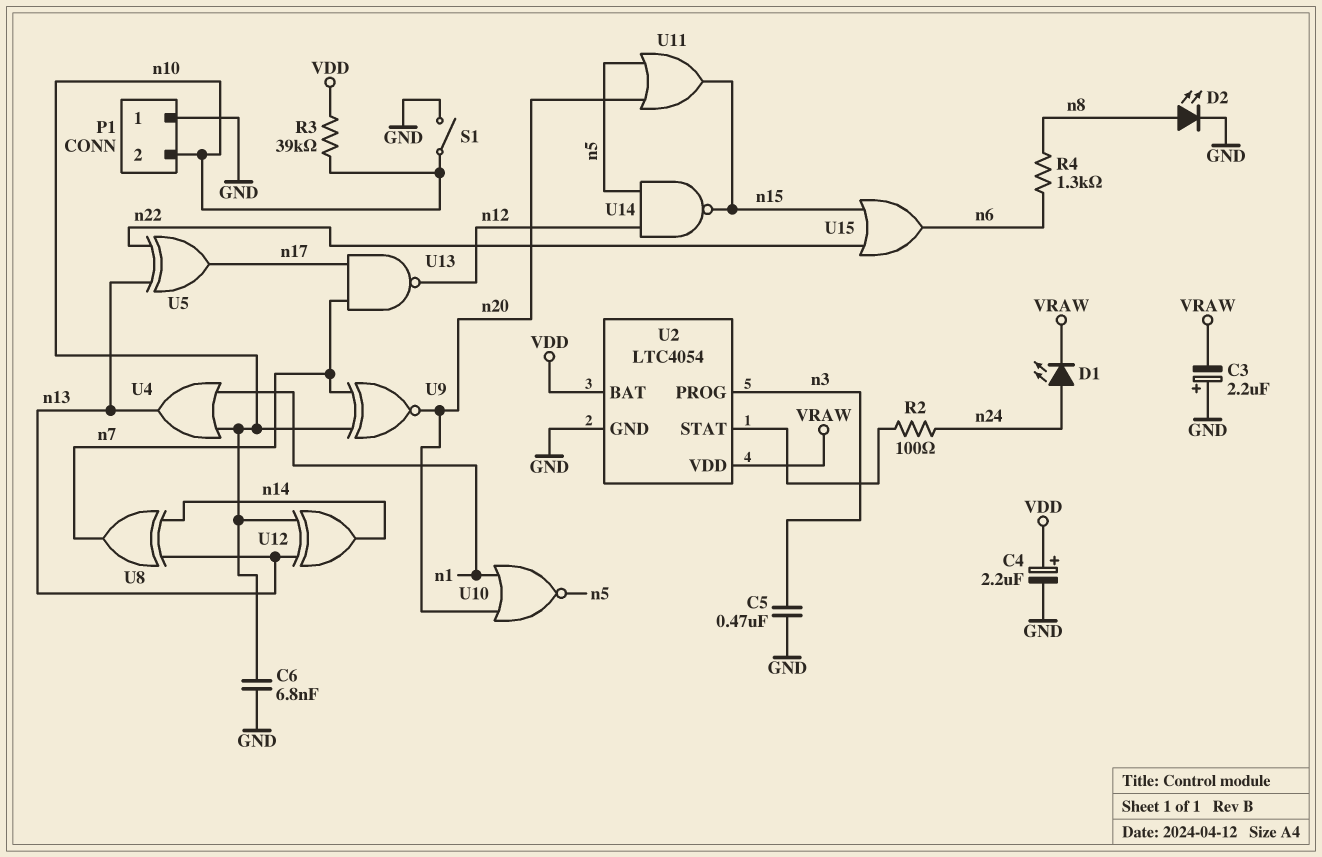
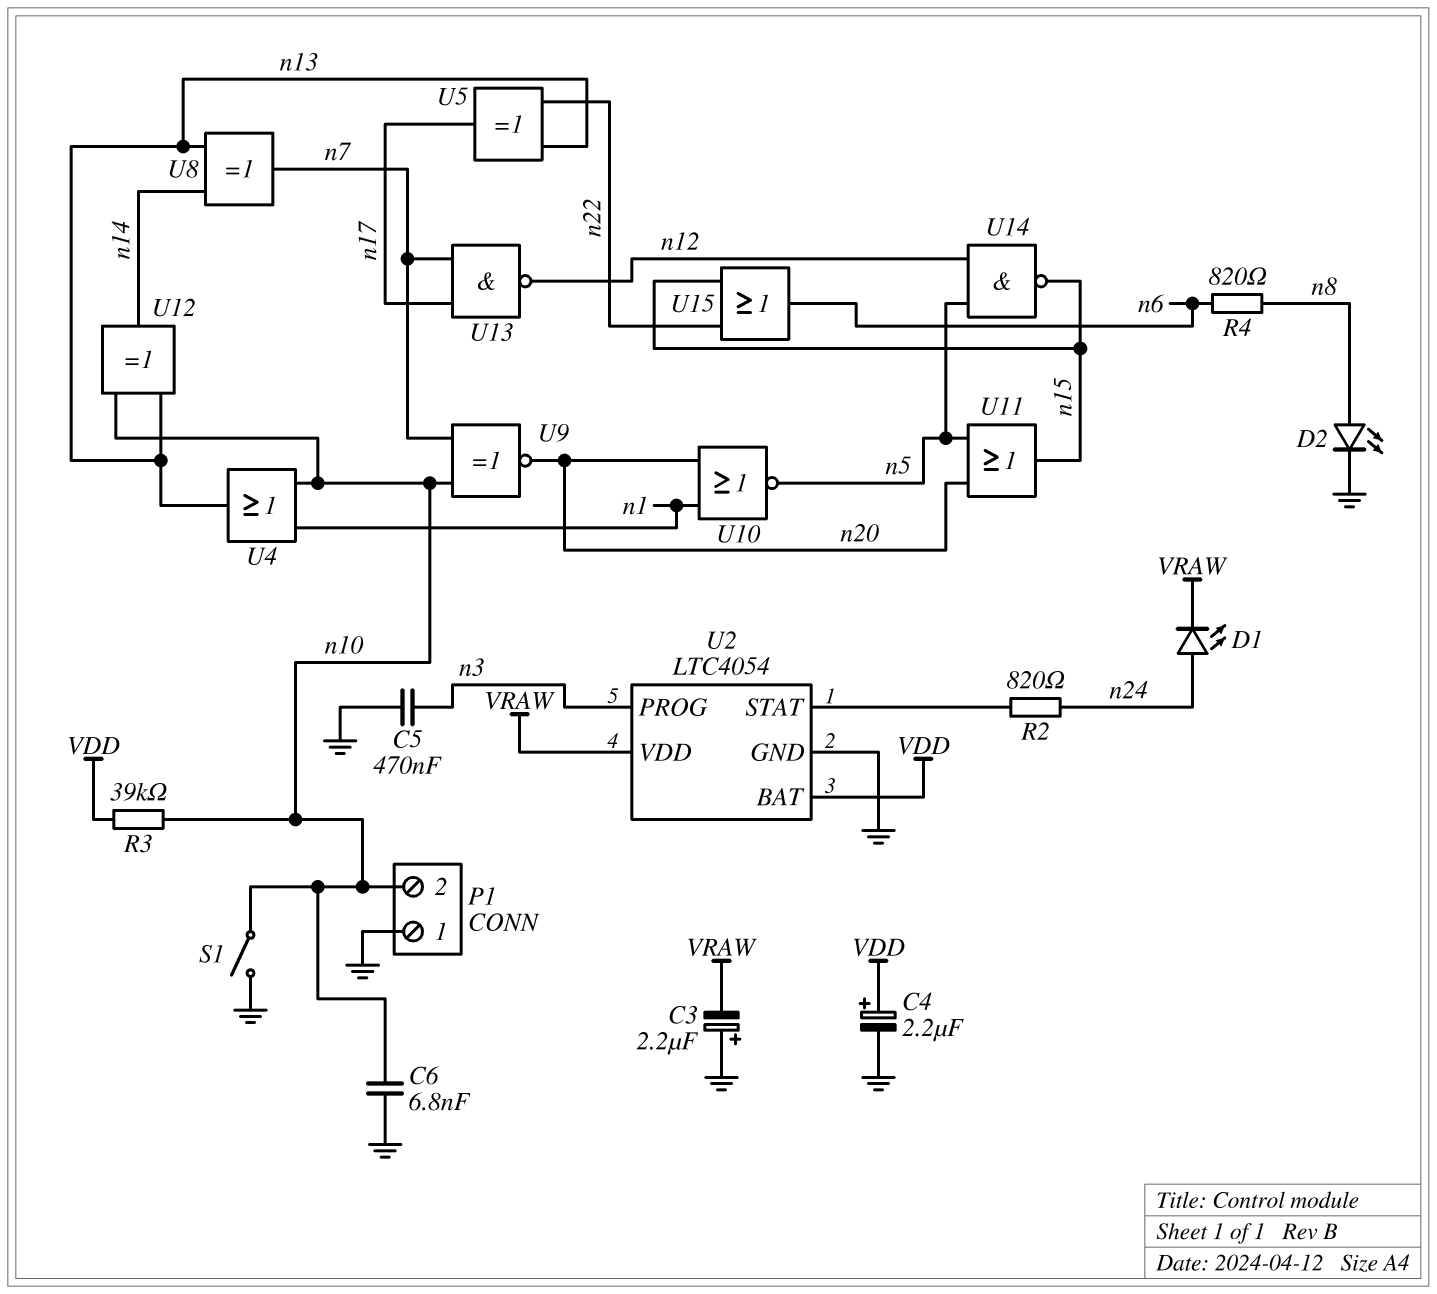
R2: 100 (U2/STAT, n24) -> 820 (U2/STAT, n24)
R4: 1.3k (n6, n8) -> 820 (n6, n8)

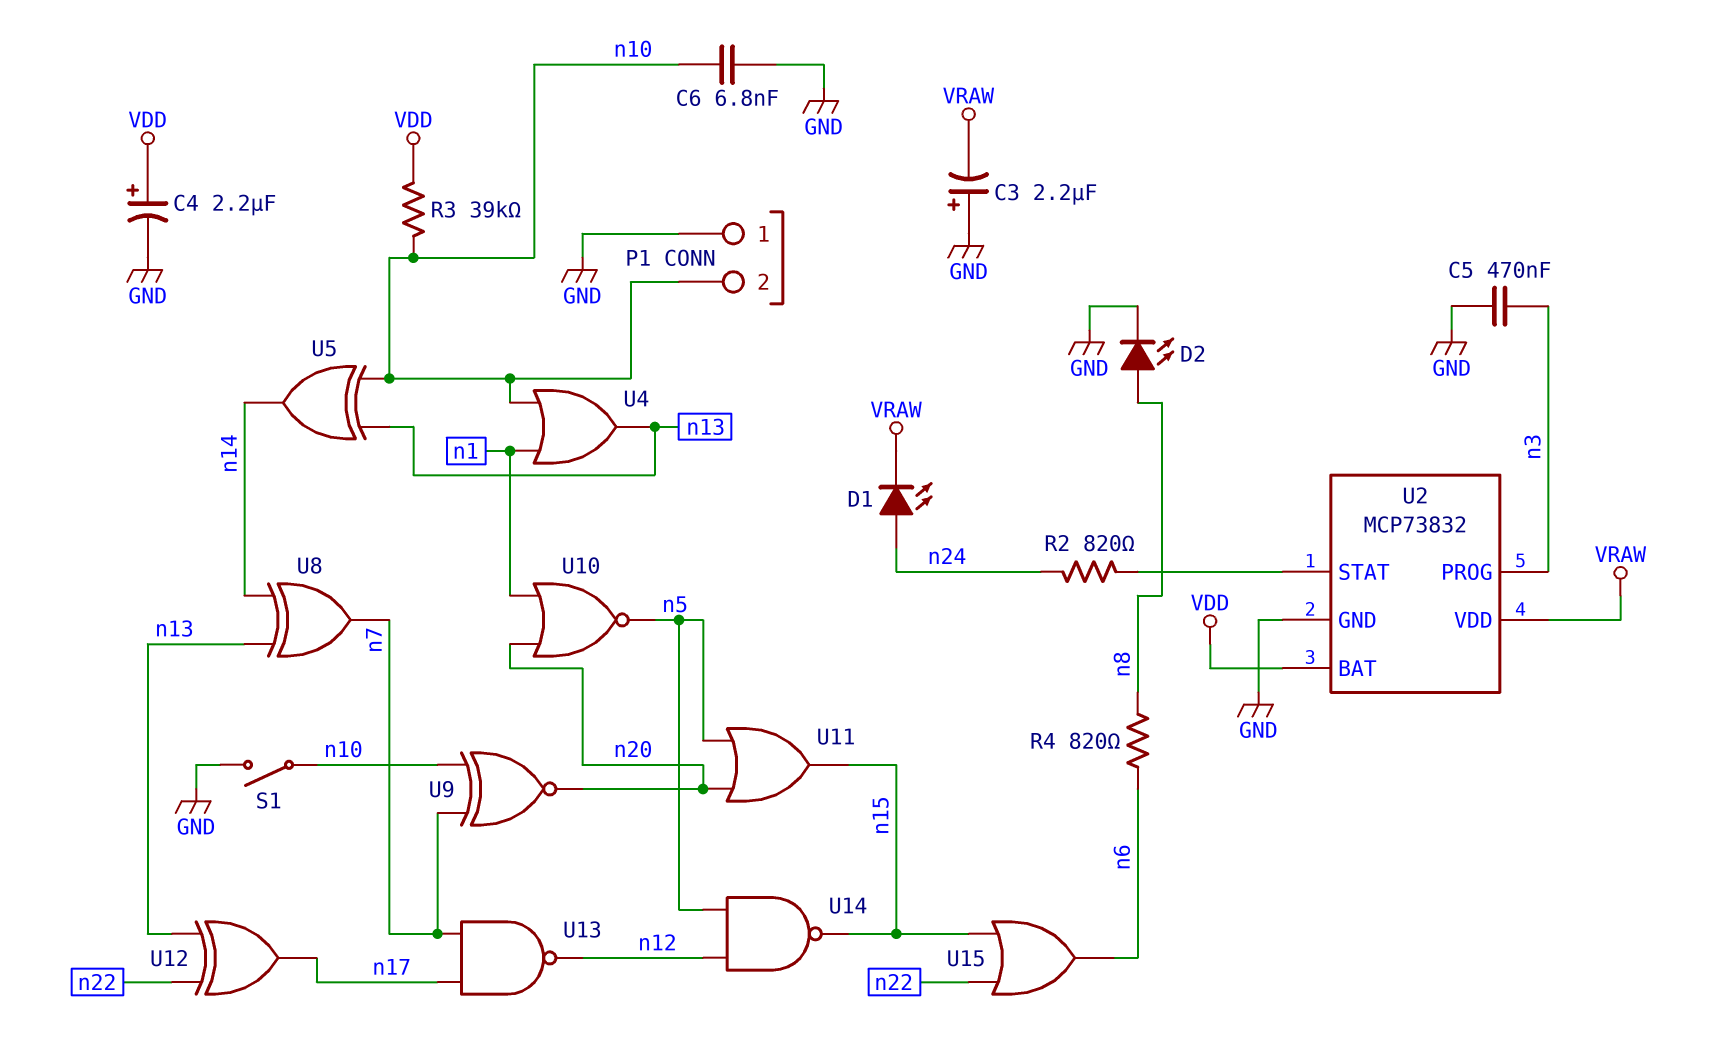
U2: LTC4054 -> MCP73832
U5: XOR (in n13, in n22, out n17) -> XOR (in n10, in n13, out n14)
U12: XOR (in n10, in n13, out n14) -> XOR (in n13, in n22, out n17)

